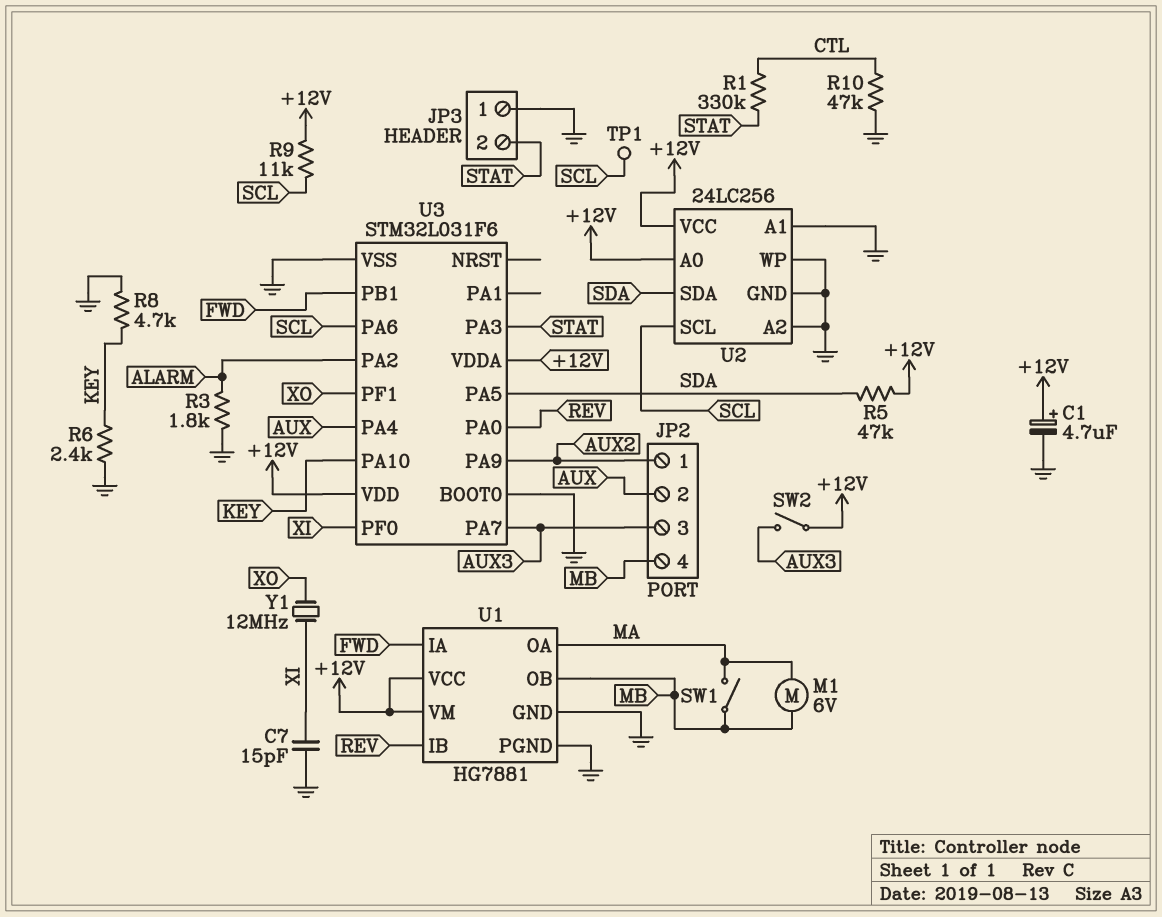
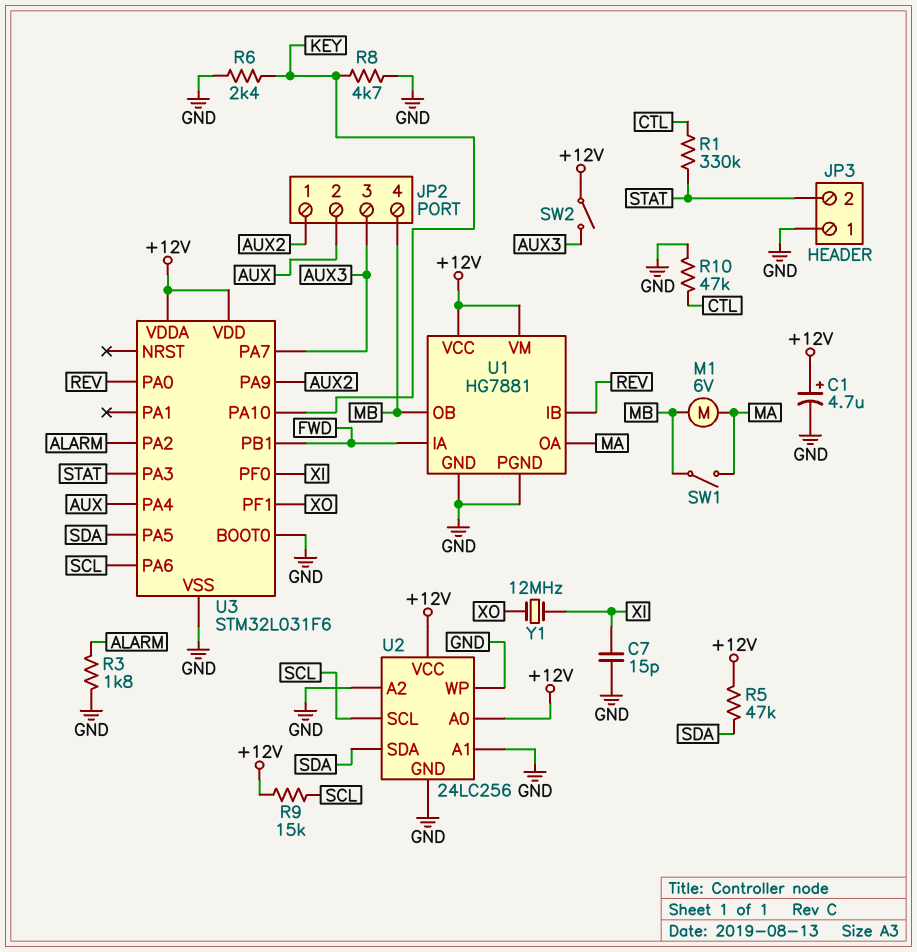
R9: 11k (+12V, SCL) -> 15k (+12V, SCL)
TP1: test point (SCL) -> none

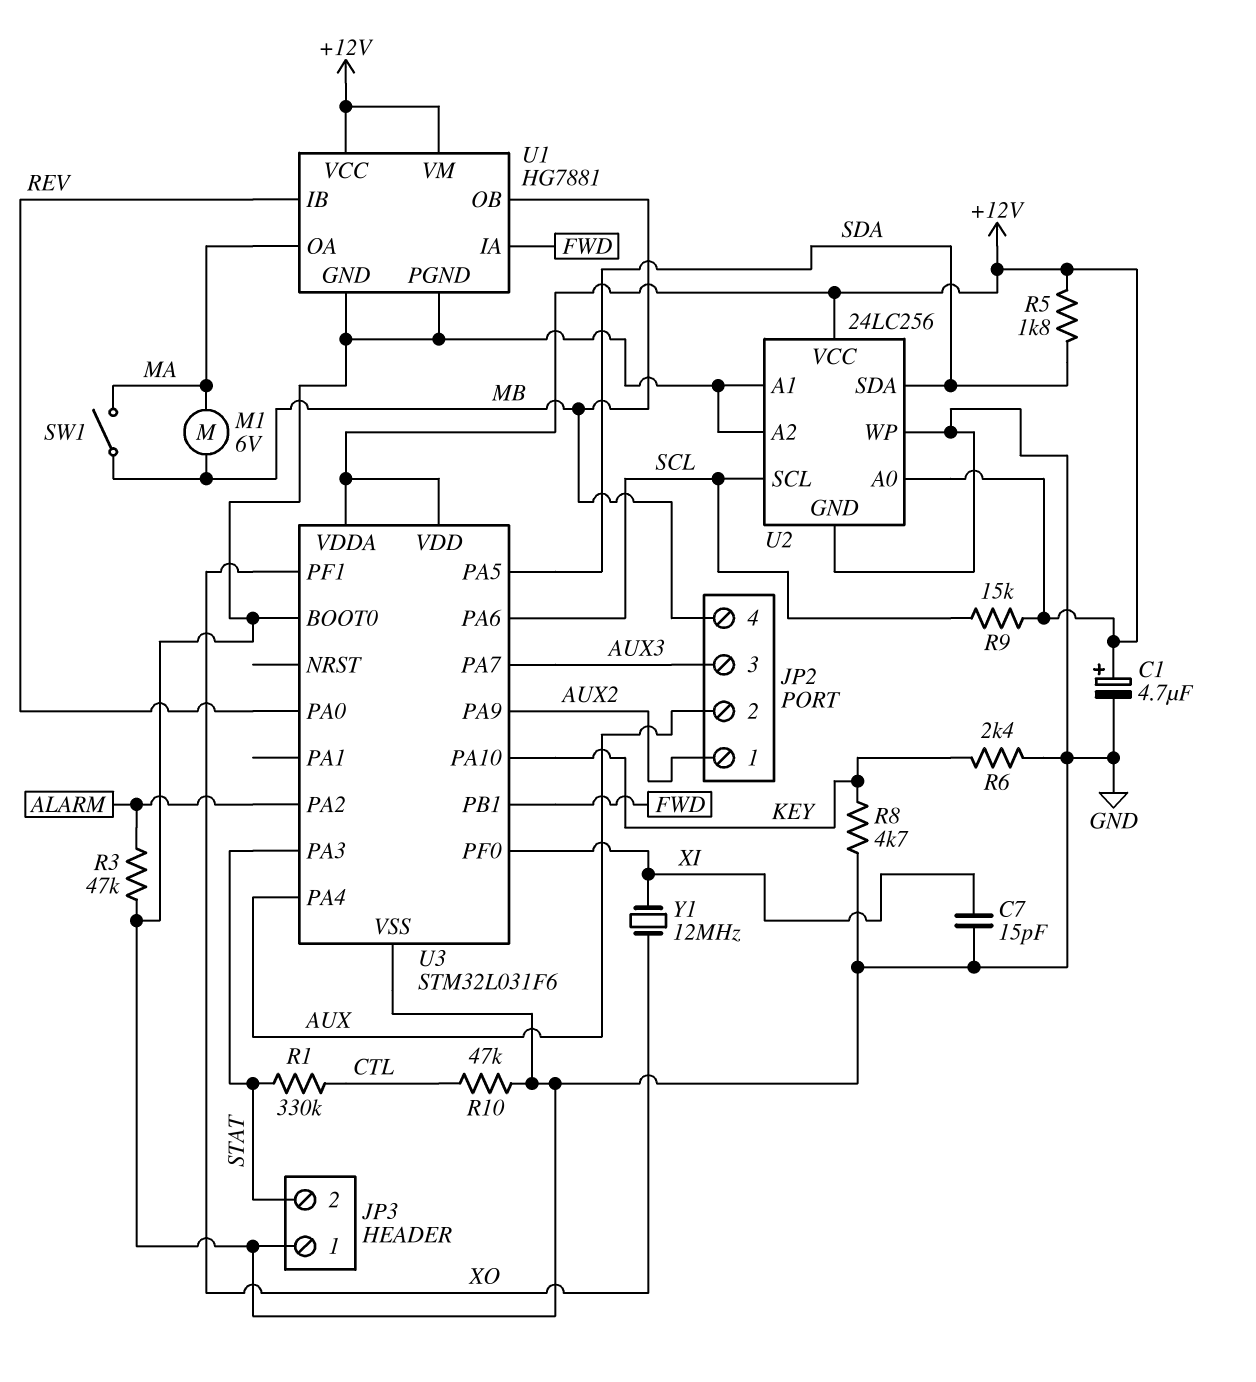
R3: 1.8k (ALARM, GND) -> 47k (ALARM, GND)
R5: 47k (+12V, SDA) -> 1.8k (+12V, SDA)
SW2: switch (+12V, AUX3) -> none

